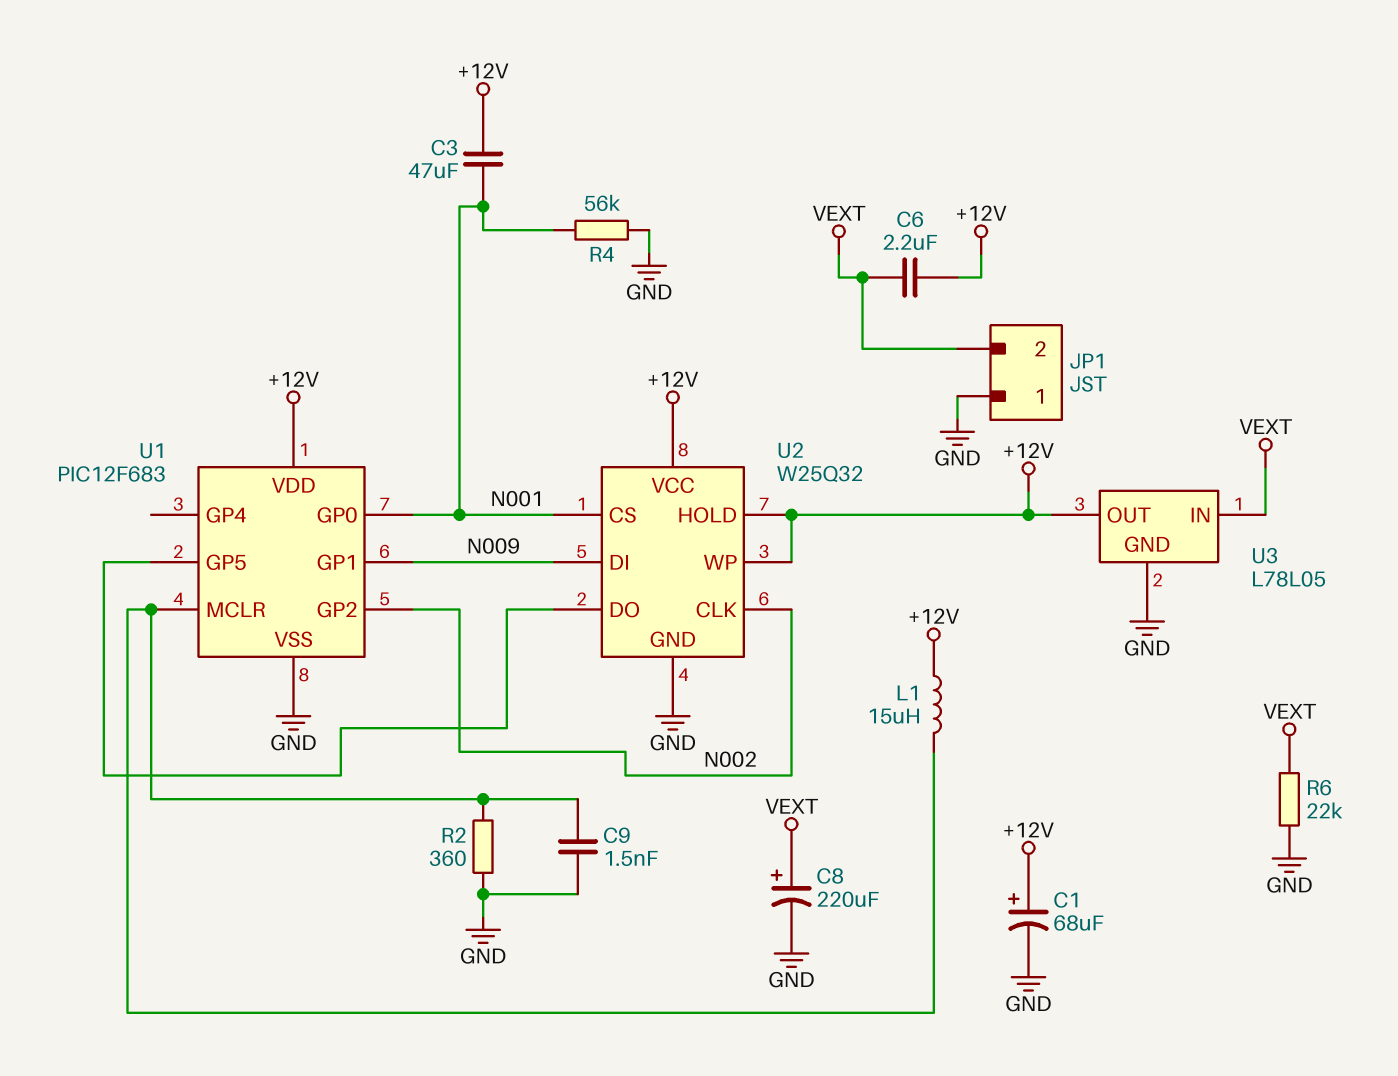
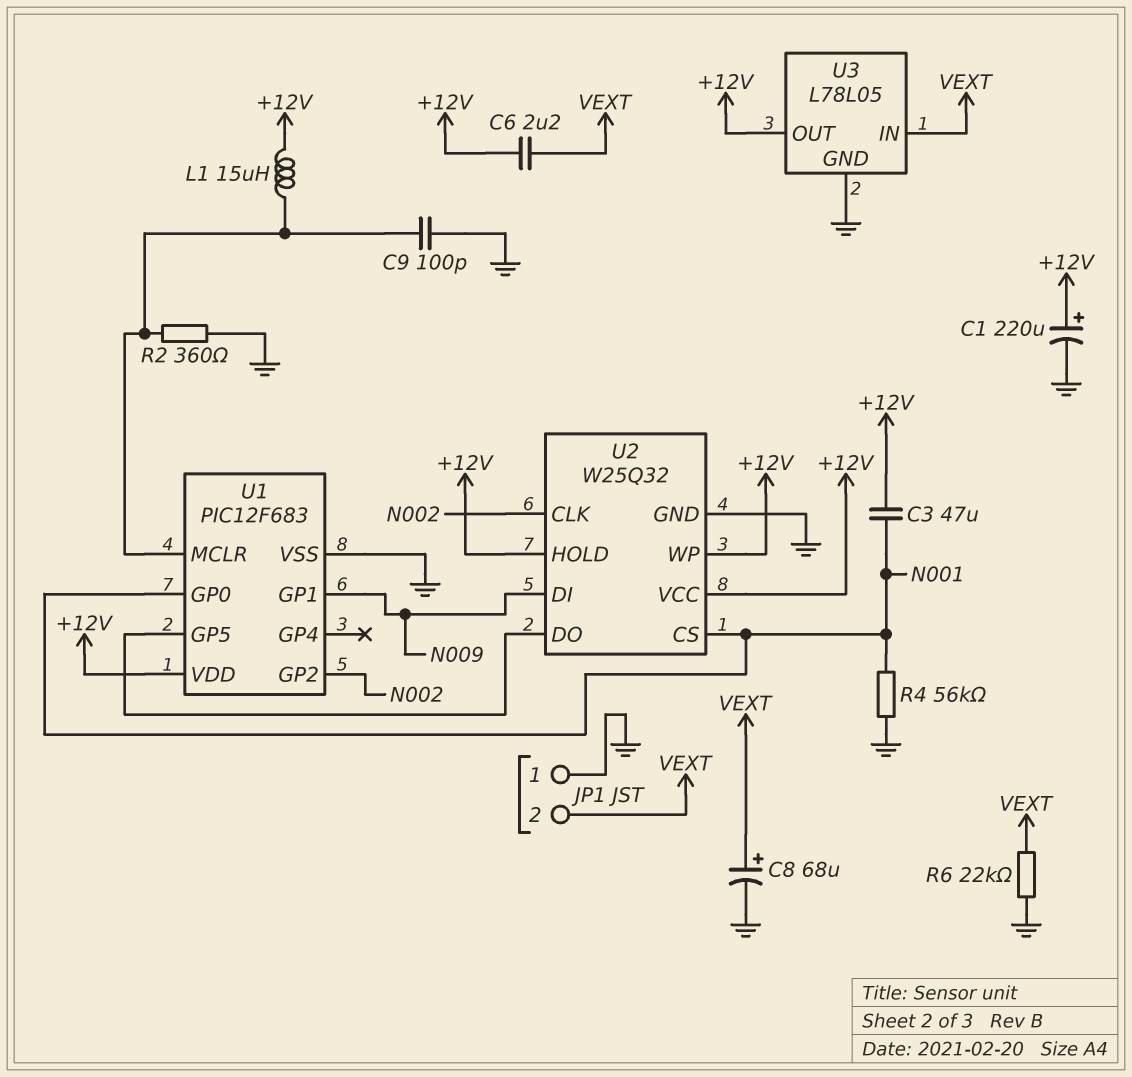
C1: 68uF (plus +12V, minus GND) -> 220uF (plus +12V, minus GND)
C8: 220uF (plus VEXT, minus GND) -> 68uF (plus VEXT, minus GND)
C9: 1.5nF (GND, U1/MCLR) -> 100pF (GND, U1/MCLR)

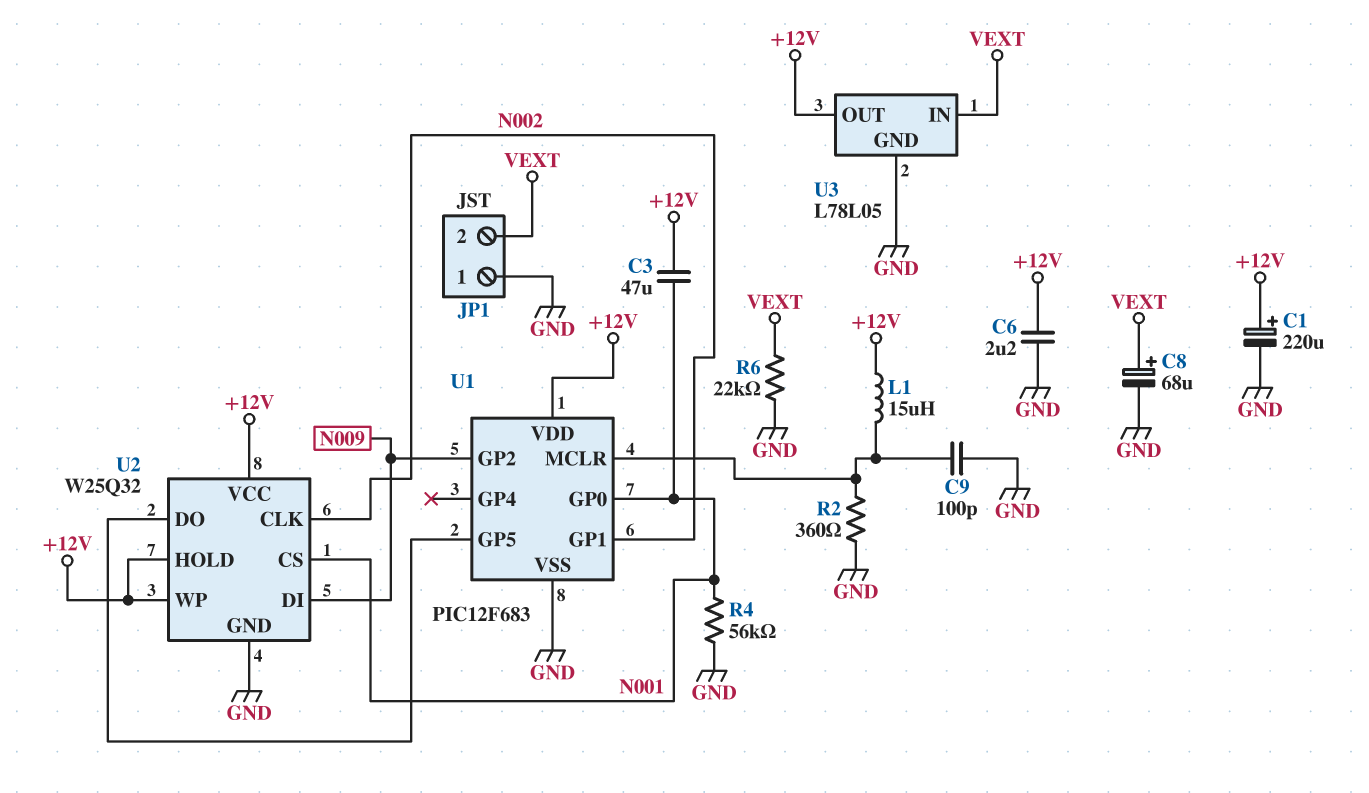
C6: 2.2uF (+12V, VEXT) -> 2.2uF (+12V, GND)
U1 pin GP1: N009 -> N002
U1 pin GP2: N002 -> N009

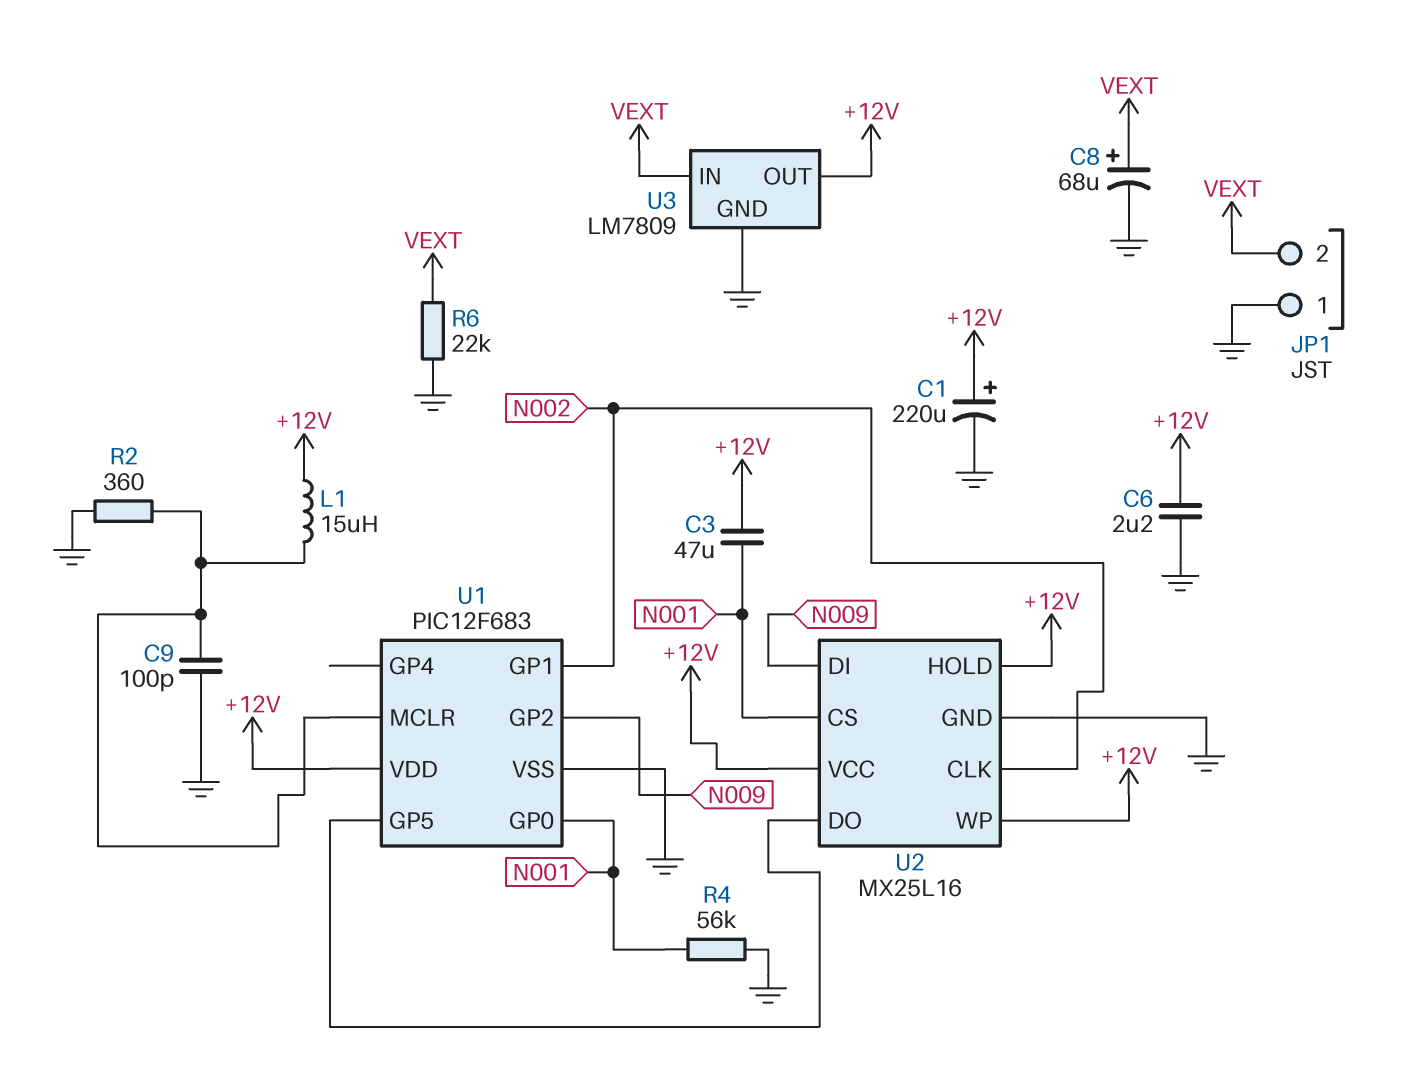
U2: W25Q32 -> MX25L16
U3: L78L05 -> LM7809

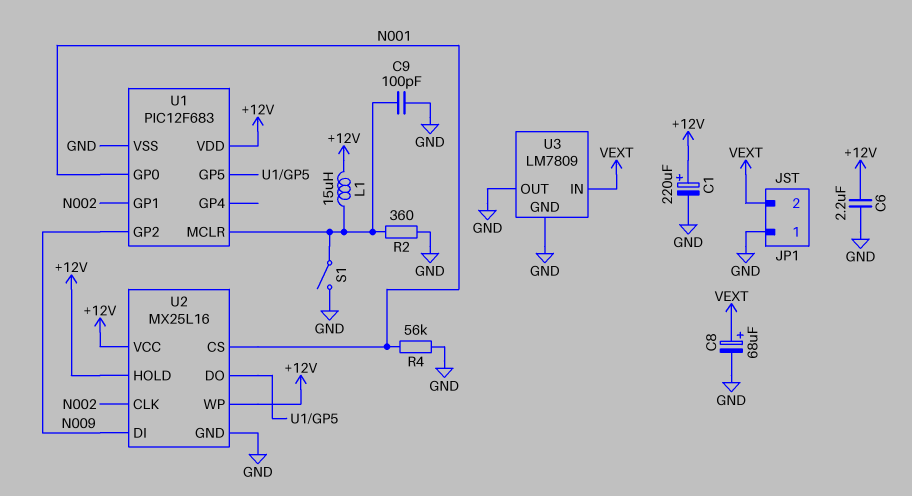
C3: 47uF (+12V, N001) -> none
R6: 22k (GND, VEXT) -> none
S1: none -> switch (GND, U1/MCLR)
U3 pin OUT: +12V -> GND

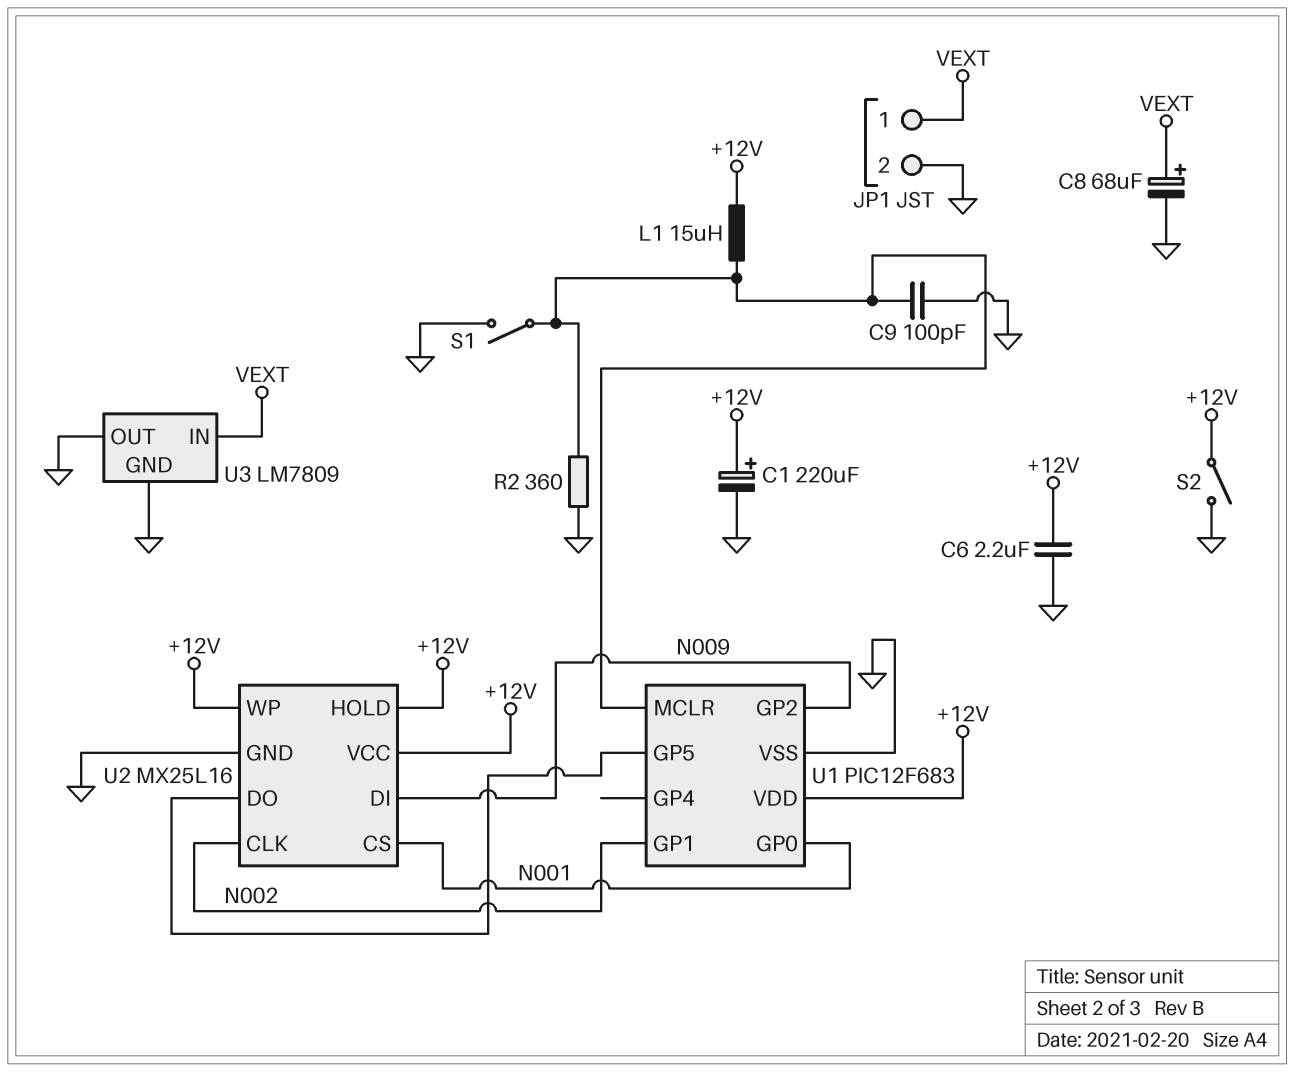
JP1 pin 1: GND -> VEXT
JP1 pin 2: VEXT -> GND
R4: 56k (GND, N001) -> none
S2: none -> switch (+12V, GND)

